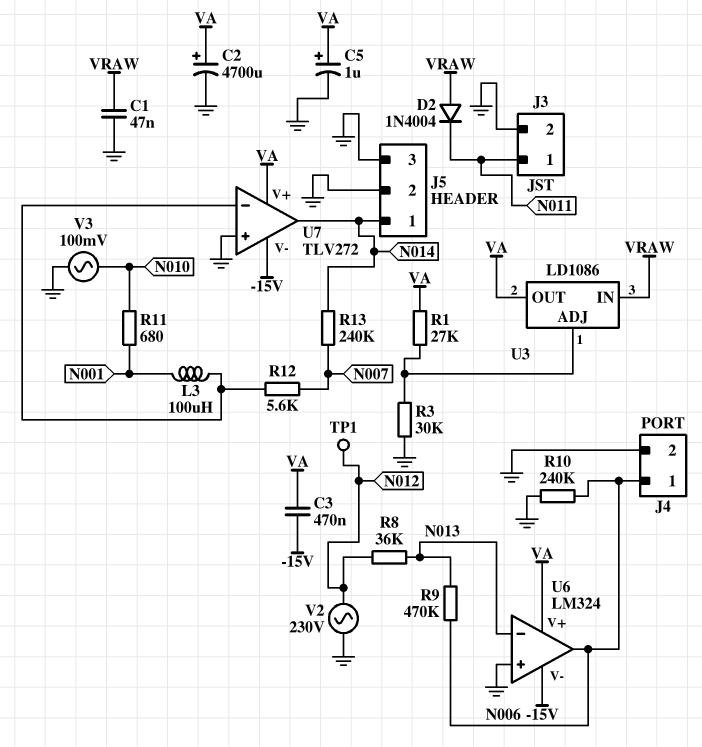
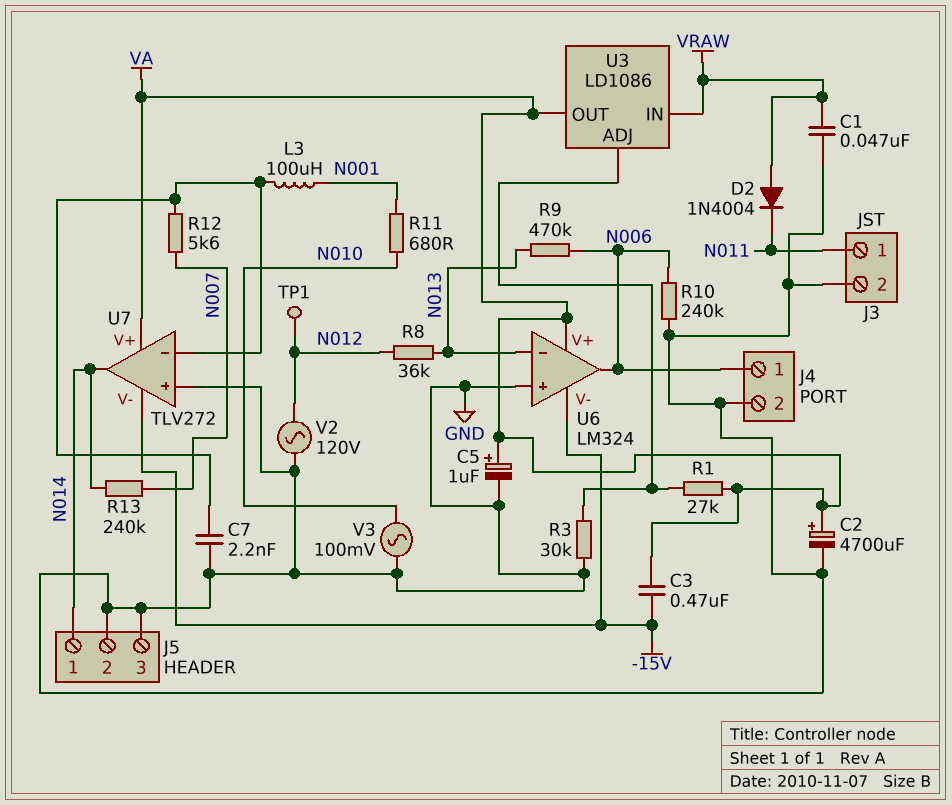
C7: none -> 2.2nF (GND, U7/in-)
V2: AC 230V (GND, N012) -> AC 120V (GND, N012)

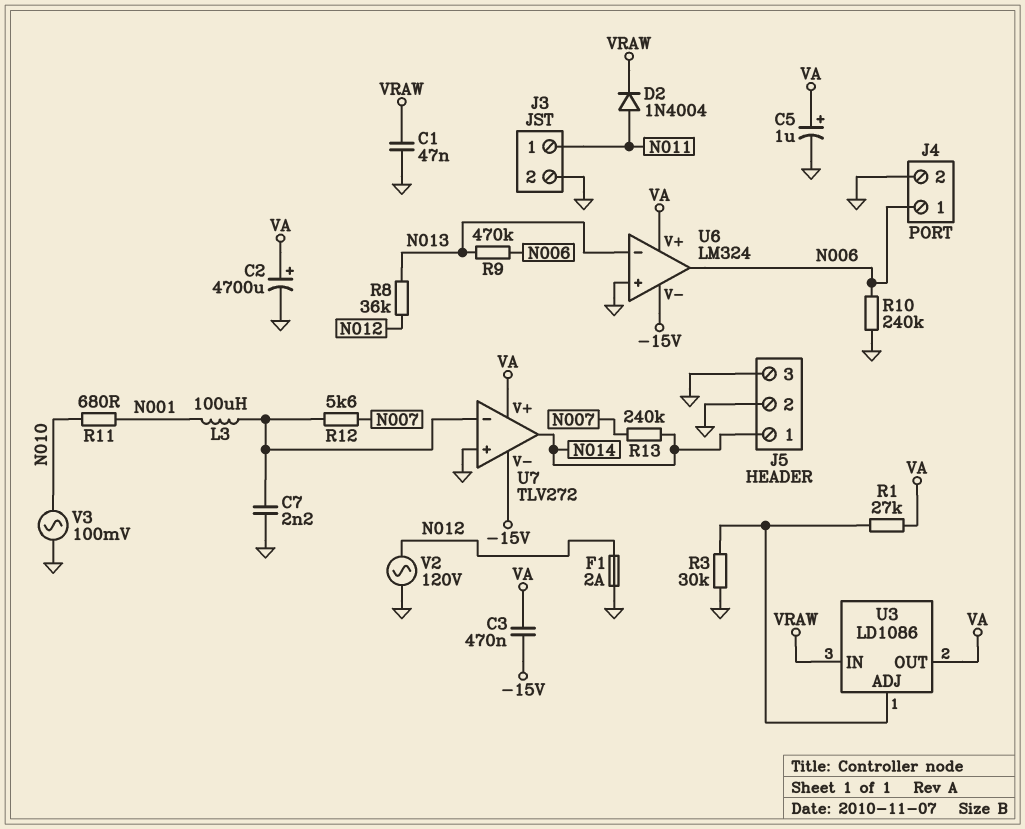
D2: diode 1N4004 (A VRAW, K N011) -> diode 1N4004 (A N011, K VRAW)
F1: none -> 2A (GND, N012)
TP1: test point (N012) -> none

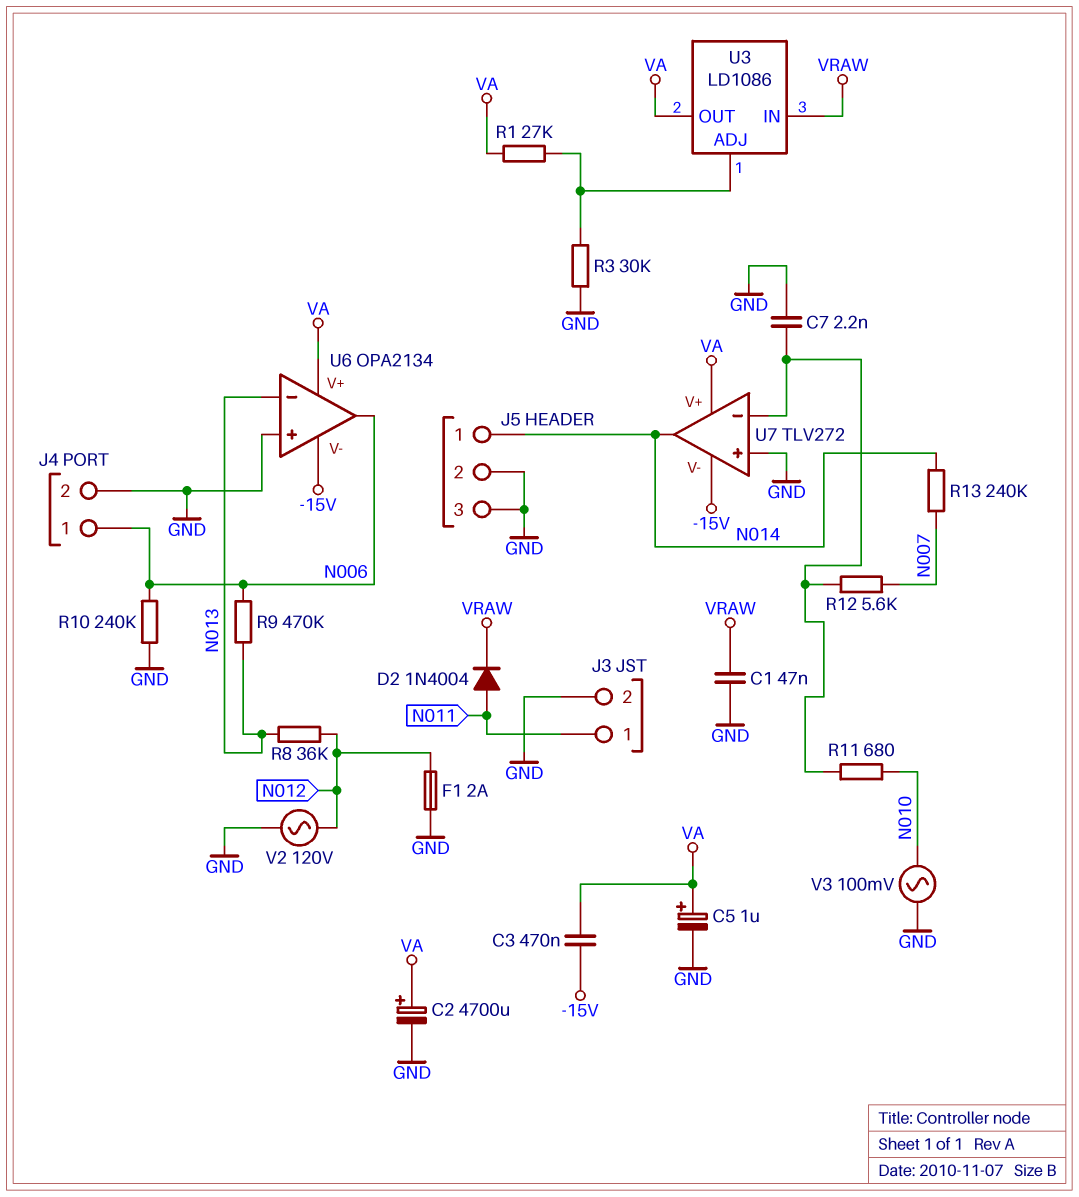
L3: 100uH (N001, U7/in-) -> none
R11: 680 (N001, N010) -> 680 (N010, U7/in-)
U6: LM324 -> OPA2134

